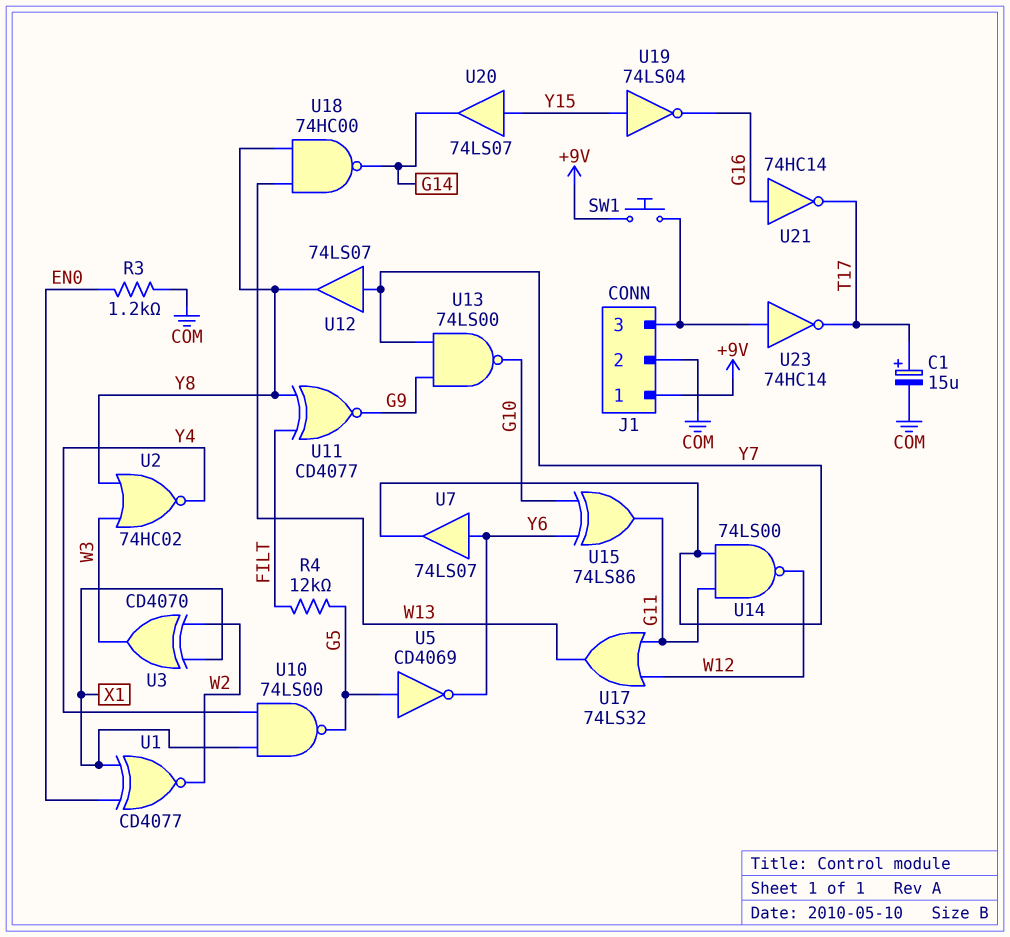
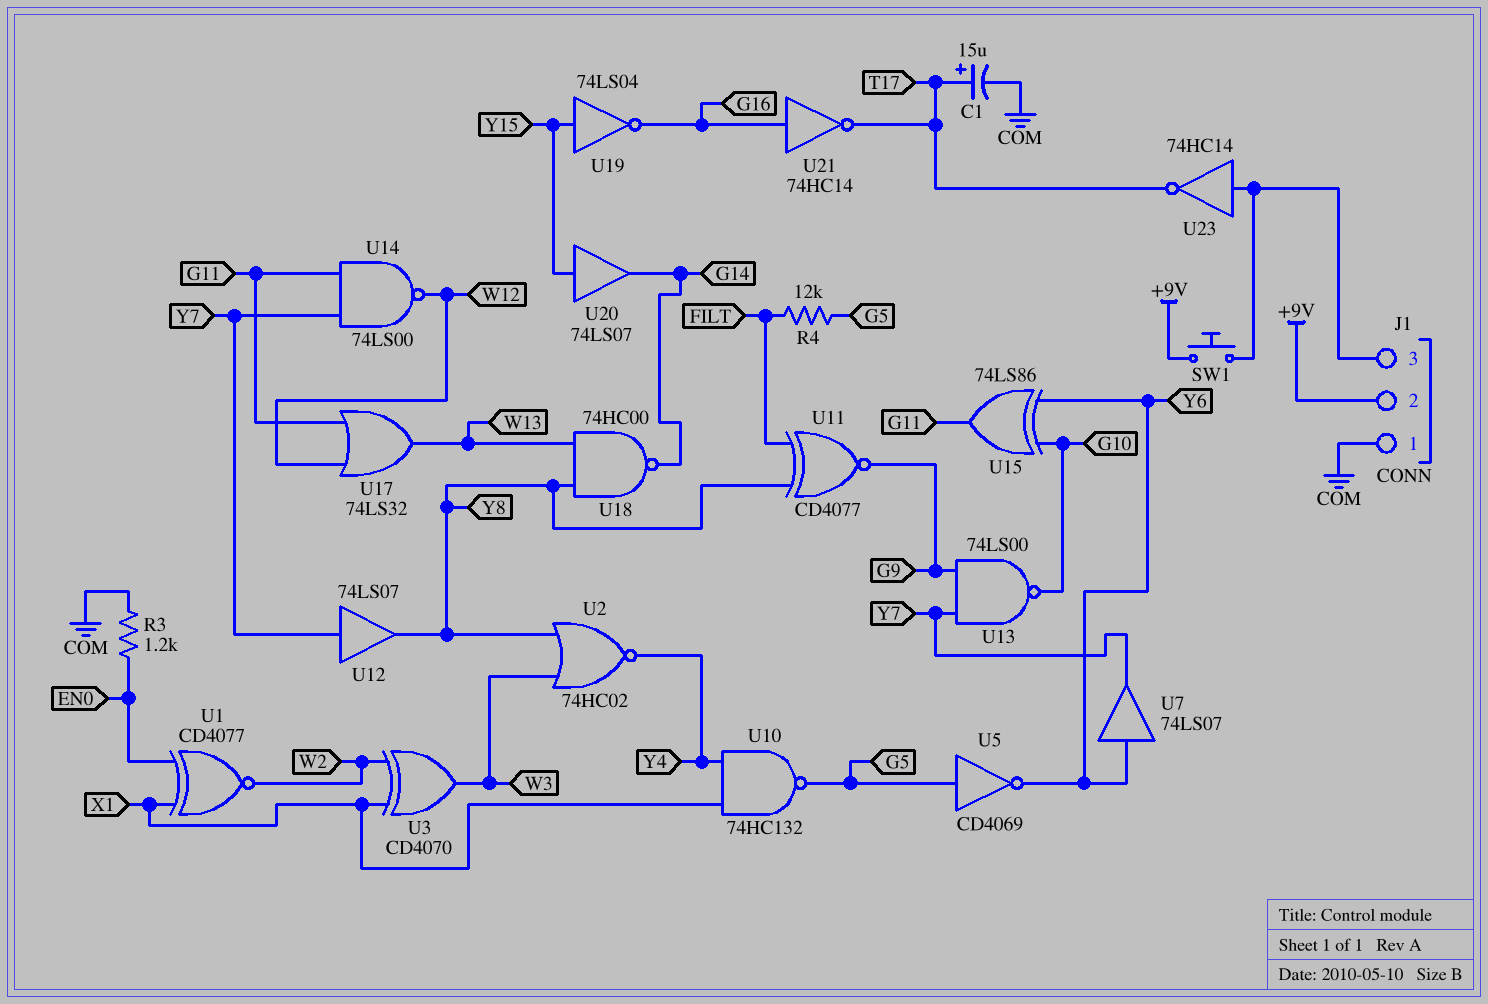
J1 pin 1: +9V -> COM
J1 pin 2: COM -> +9V
U10: NAND 74LS00 (in X1, in Y4, out G5) -> NAND 74HC132 (in X1, in Y4, out G5)

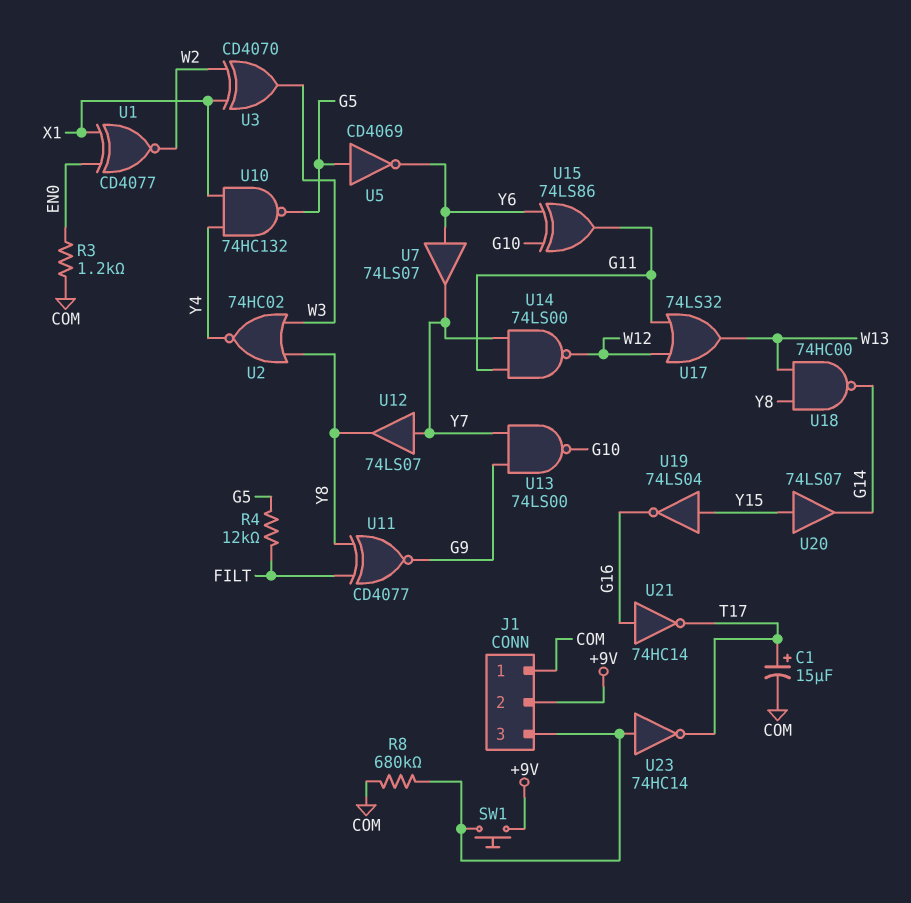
R8: none -> 680k (COM, J1/3)

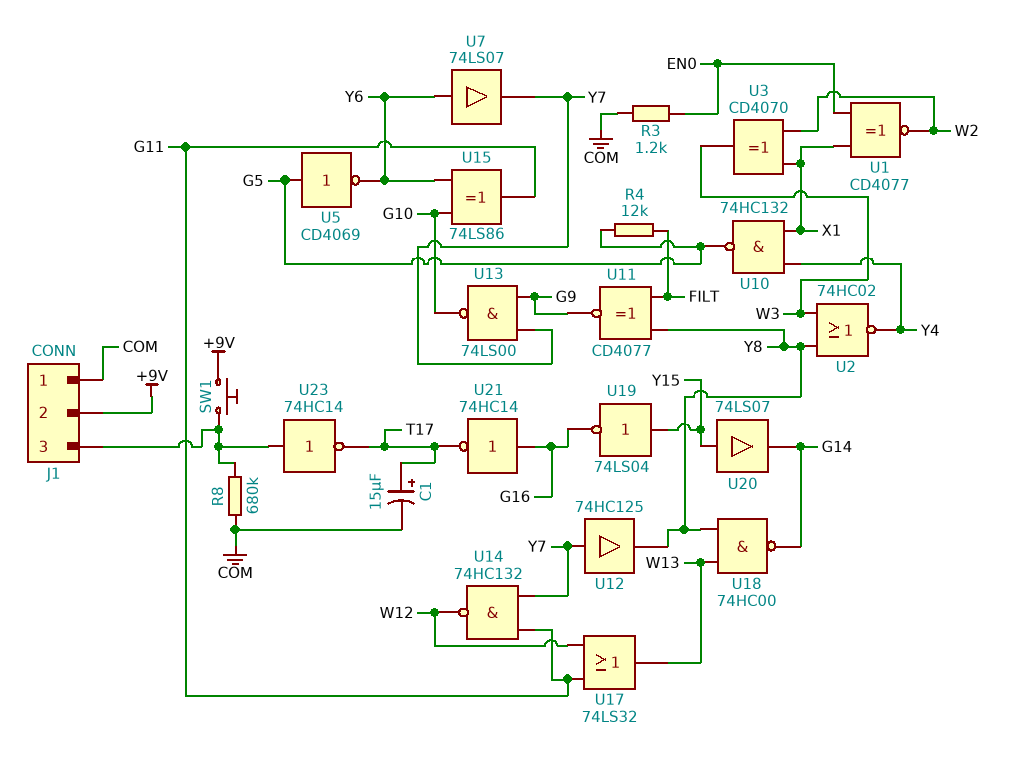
U12: buffer 74LS07 (in Y7, out Y8) -> buffer 74HC125 (in Y7, out Y8)
U14: NAND 74LS00 (in G11, in Y7, out W12) -> NAND 74HC132 (in G11, in Y7, out W12)

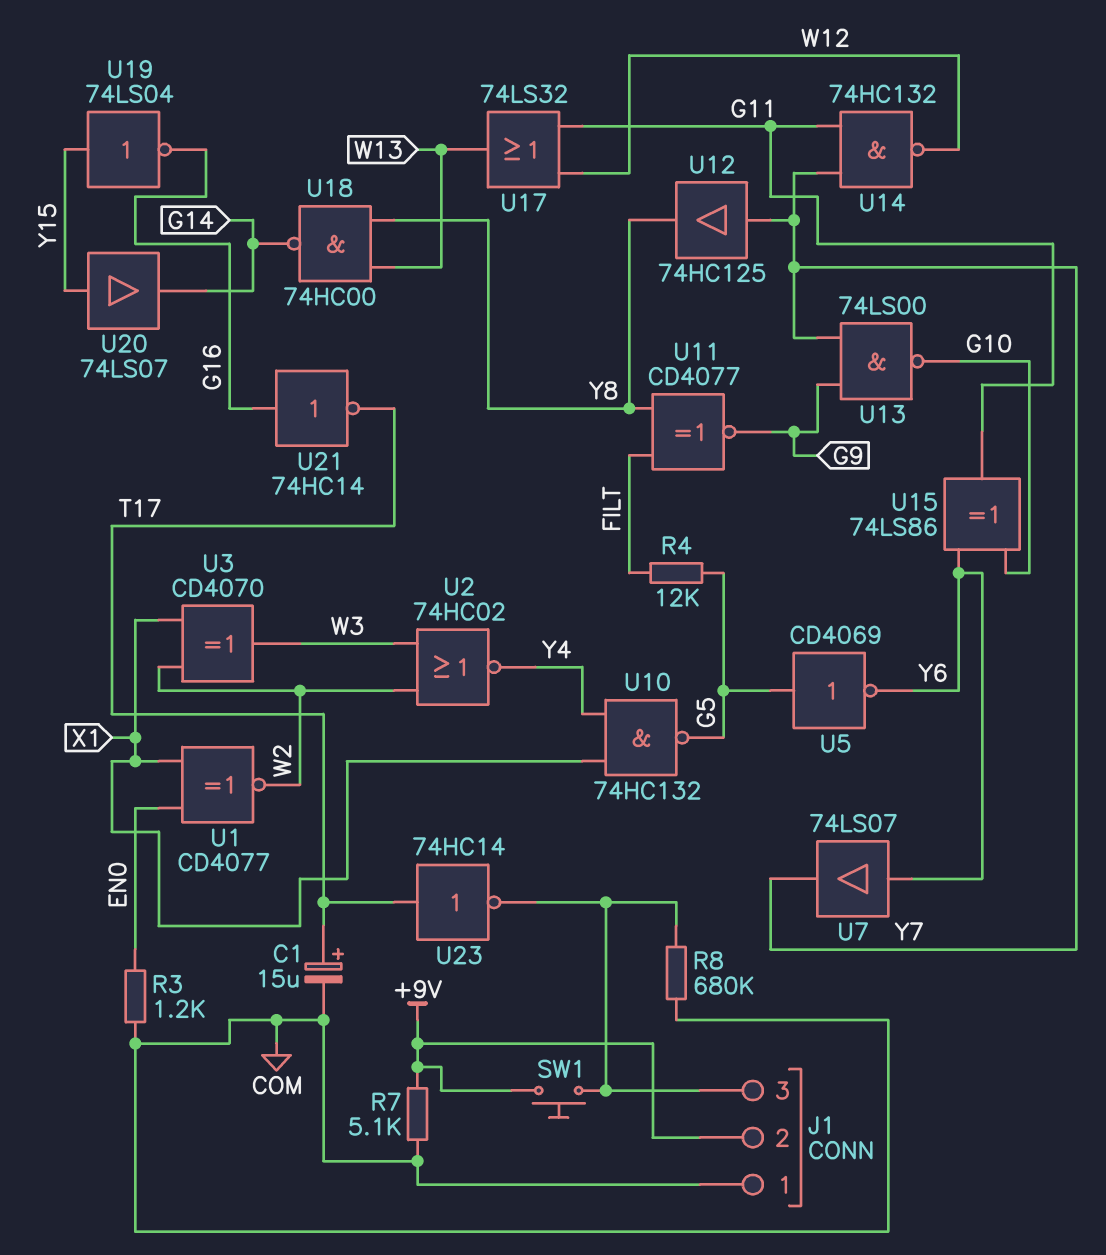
R7: none -> 5.1k (+9V, COM)
U2: NOR 74HC02 (in W3, in Y8, out Y4) -> NOR 74HC02 (in W2, in W3, out Y4)
U23: NOT 74HC14 (in J1/3, out T17) -> NOT 74HC14 (in T17, out J1/3)

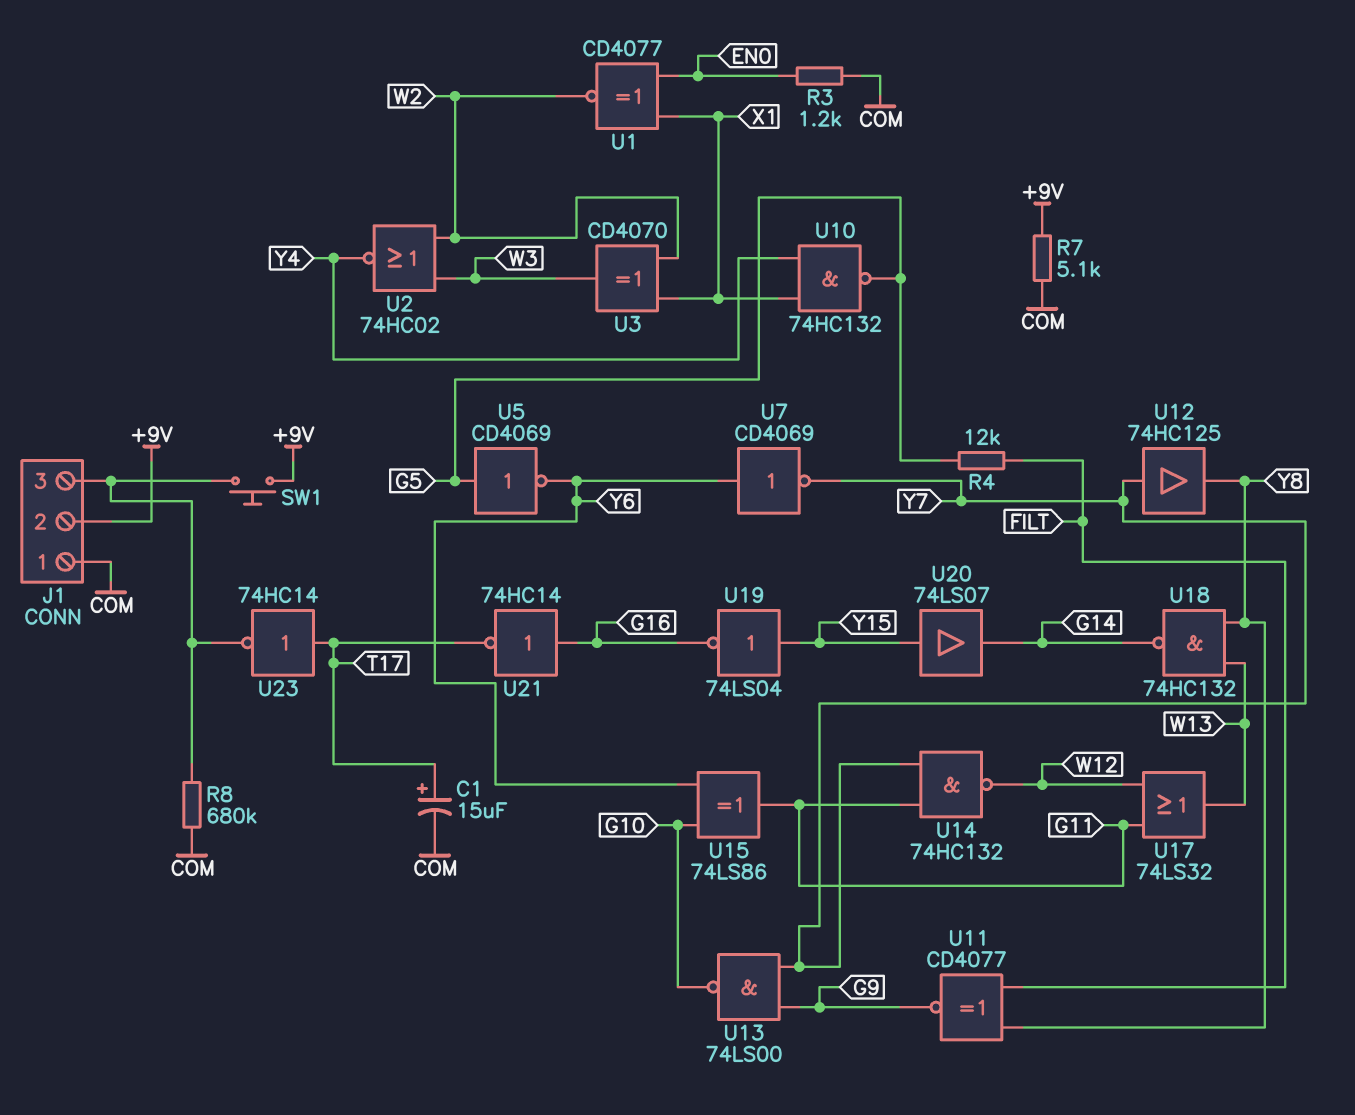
U7: buffer 74LS07 (in Y6, out Y7) -> NOT CD4069 (in Y6, out Y7)
U18: NAND 74HC00 (in W13, in Y8, out G14) -> NAND 74HC132 (in W13, in Y8, out G14)

